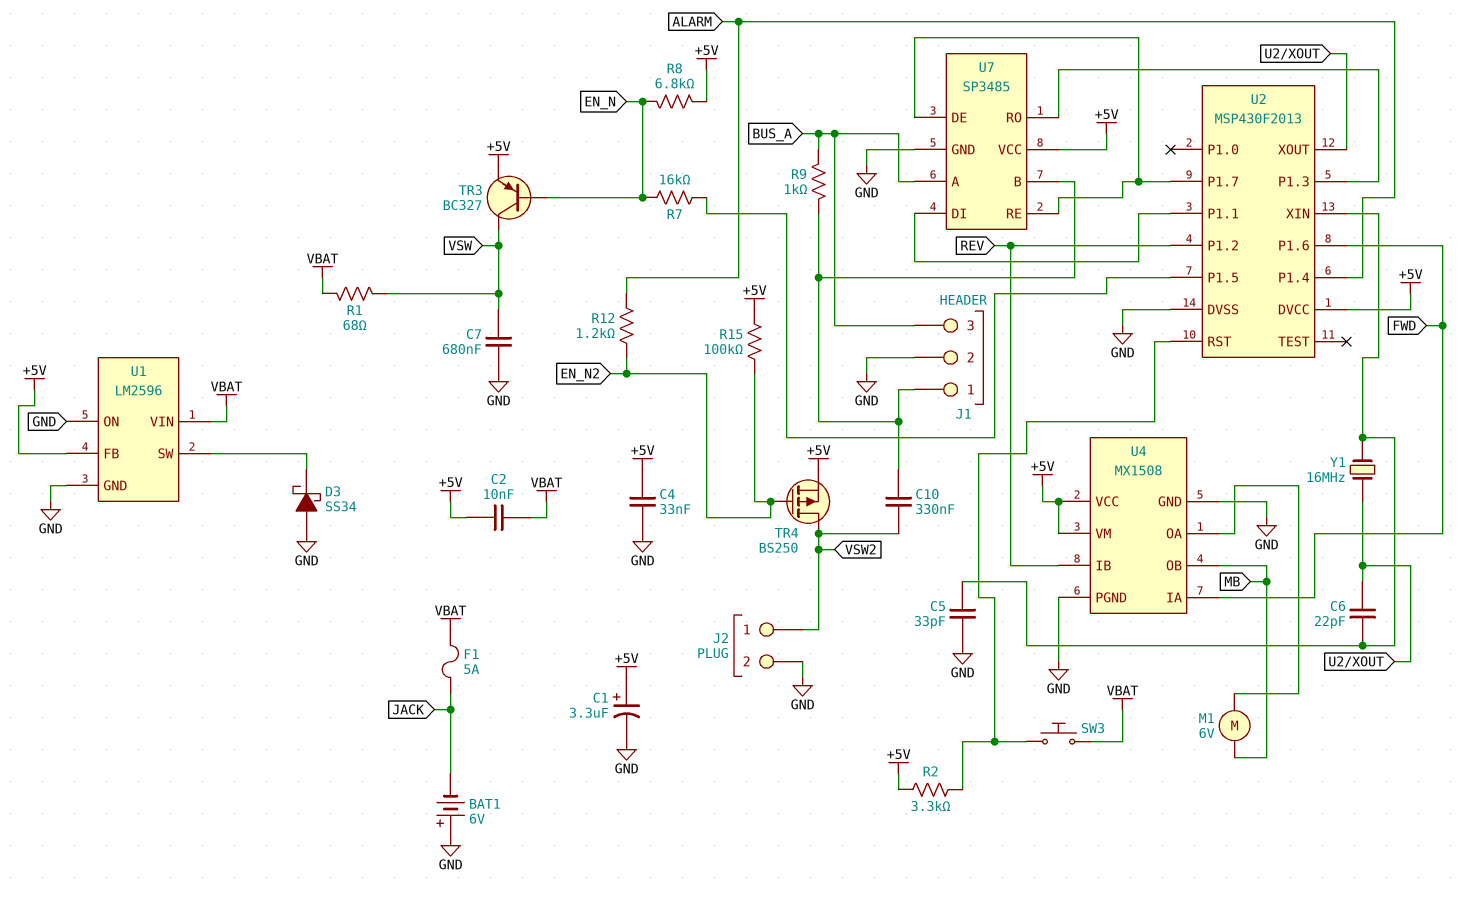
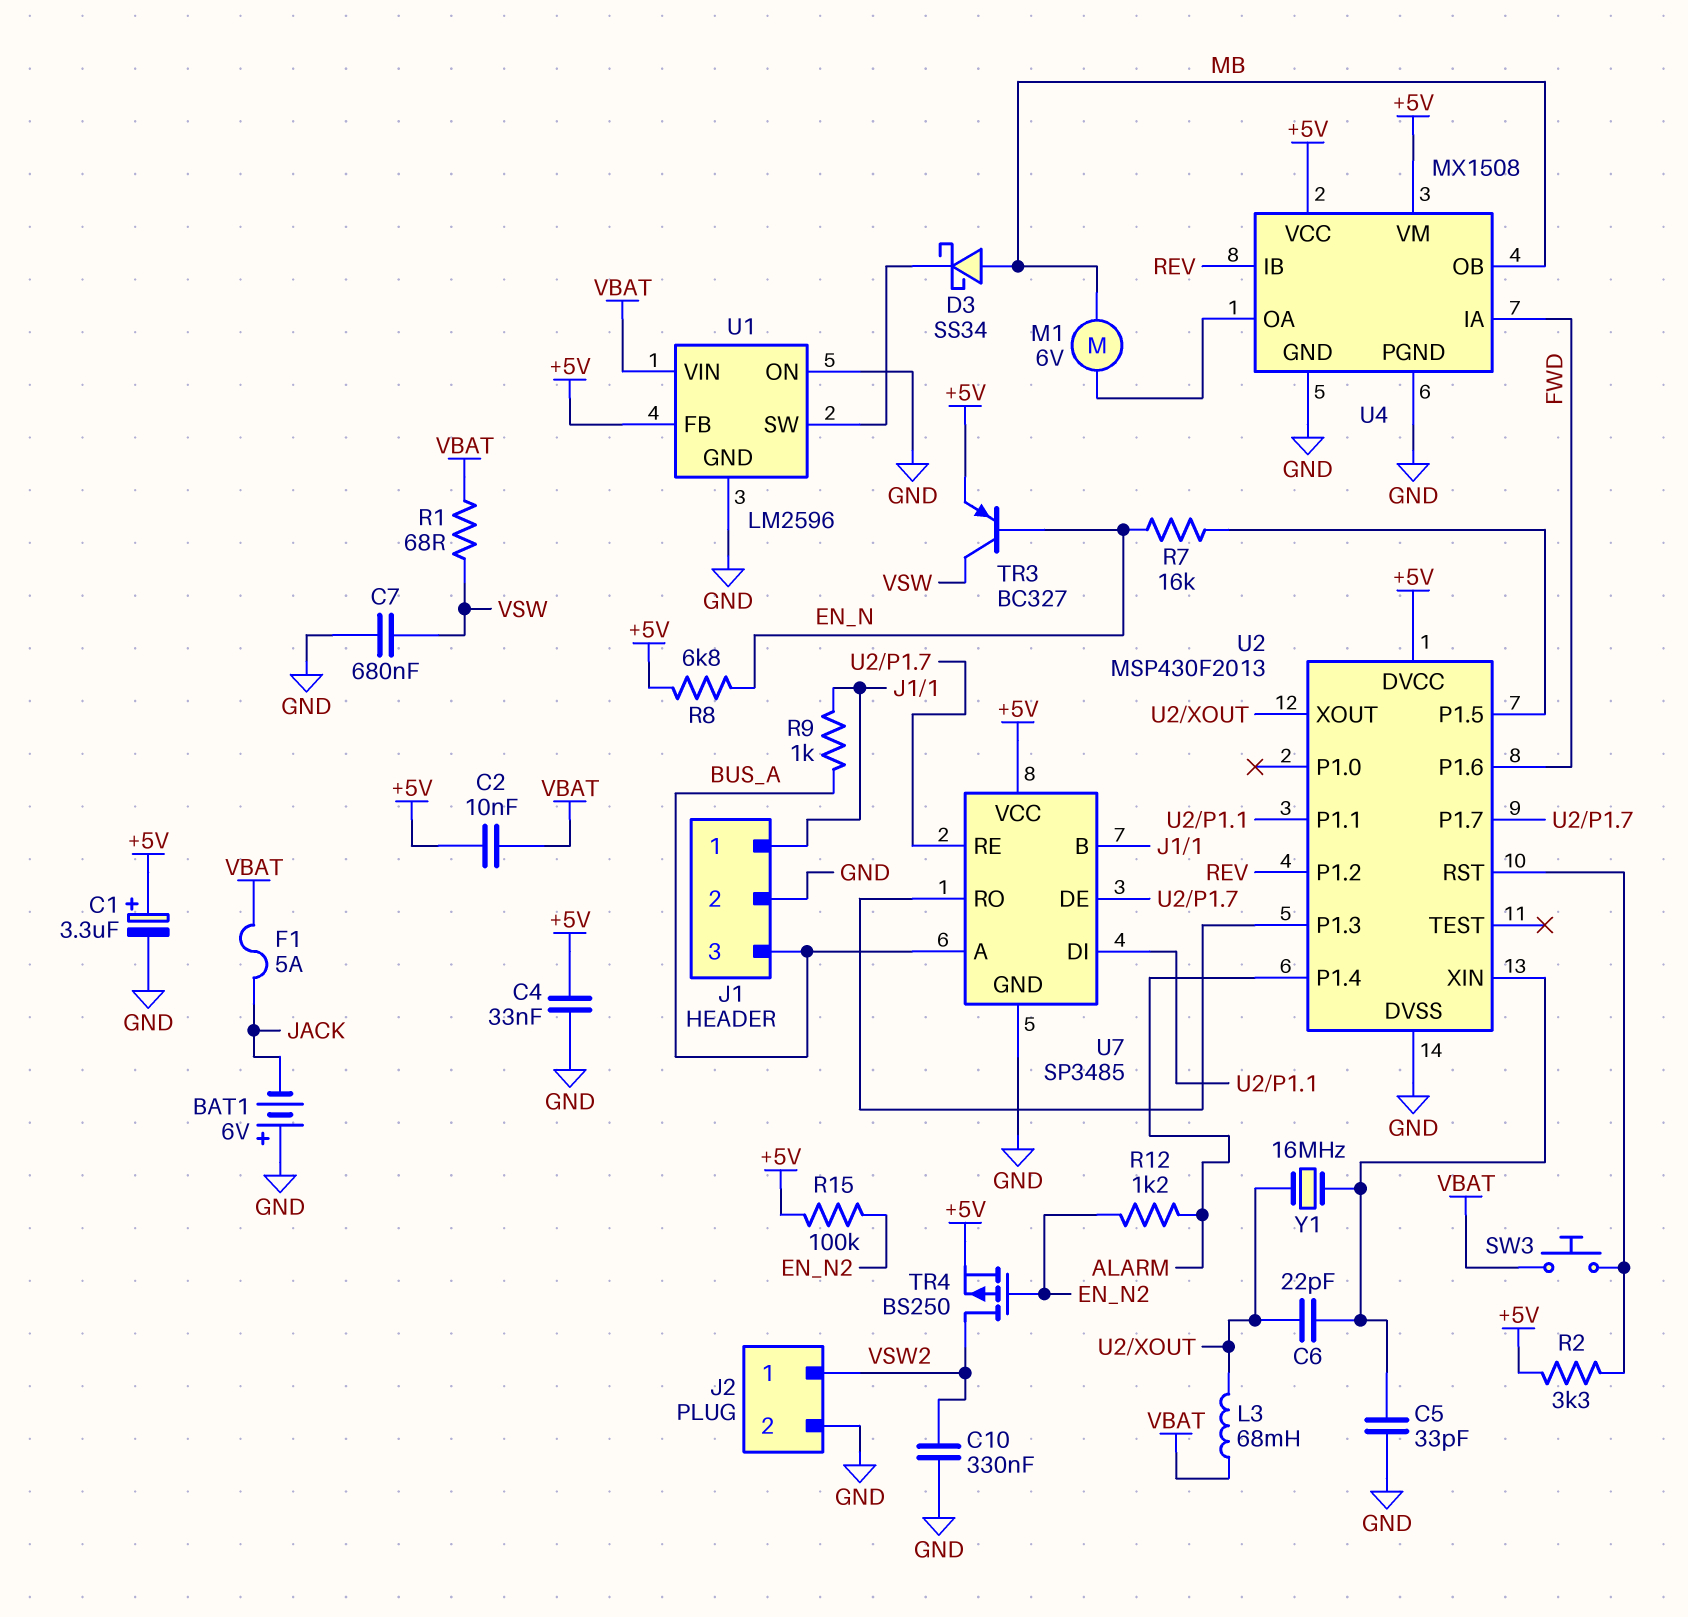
C10: 330nF (J1/1, VSW2) -> 330nF (GND, VSW2)
D3: schottky SS34 (A GND, K U1/SW) -> schottky SS34 (A MB, K U1/SW)
L3: none -> 68mH (U2/XOUT, VBAT)

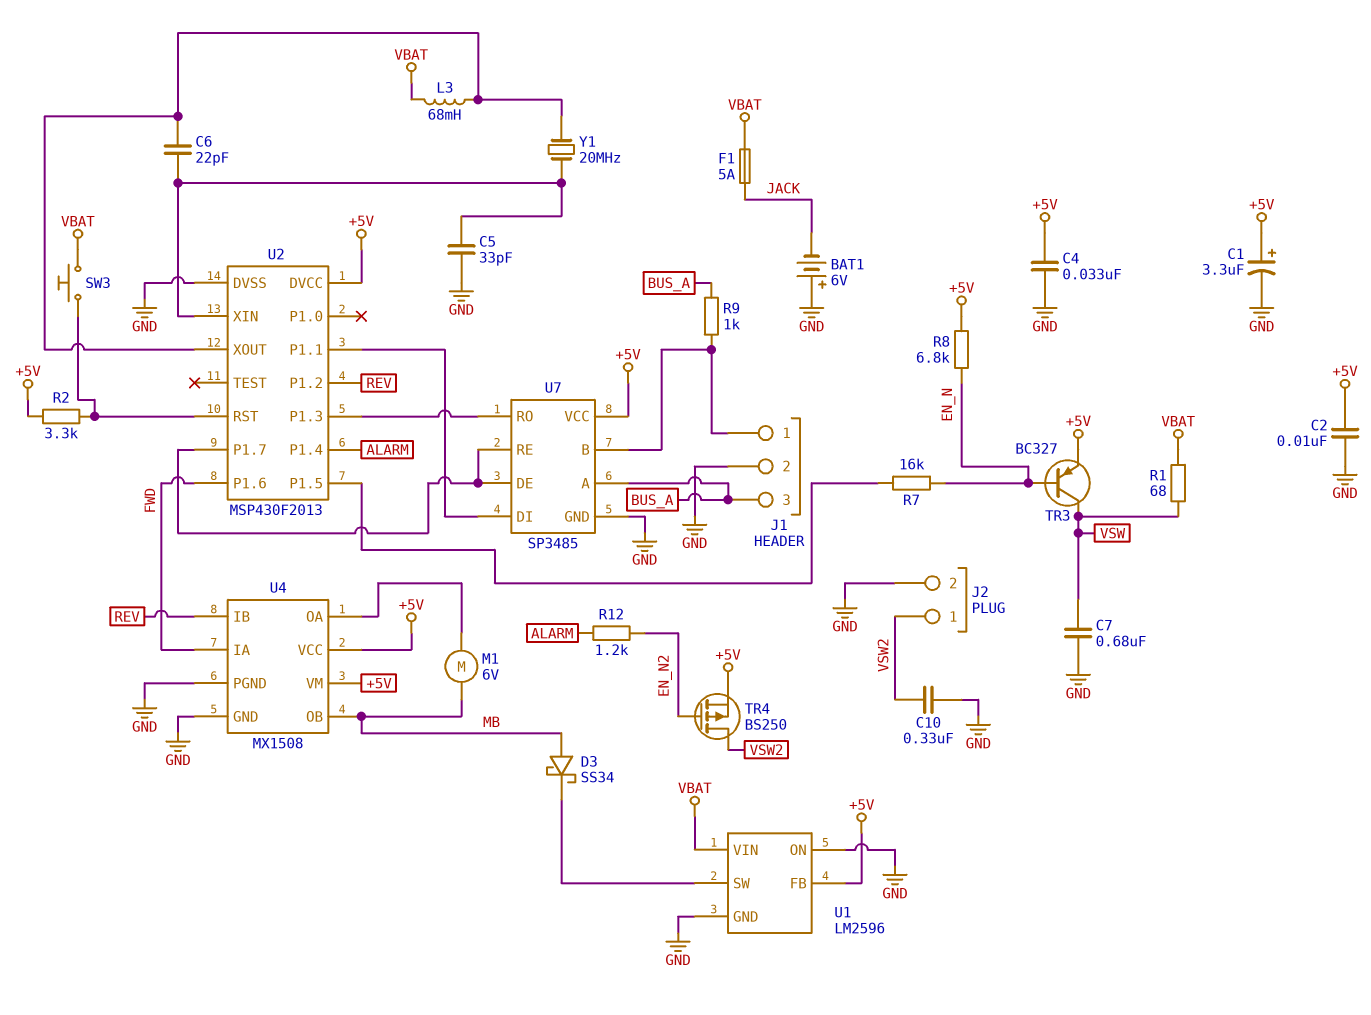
C2: 10nF (+5V, VBAT) -> 10nF (+5V, GND)
R15: 100k (+5V, EN_N2) -> none
Y1: 16MHz (U2/XIN, U2/XOUT) -> 20MHz (U2/XIN, U2/XOUT)

